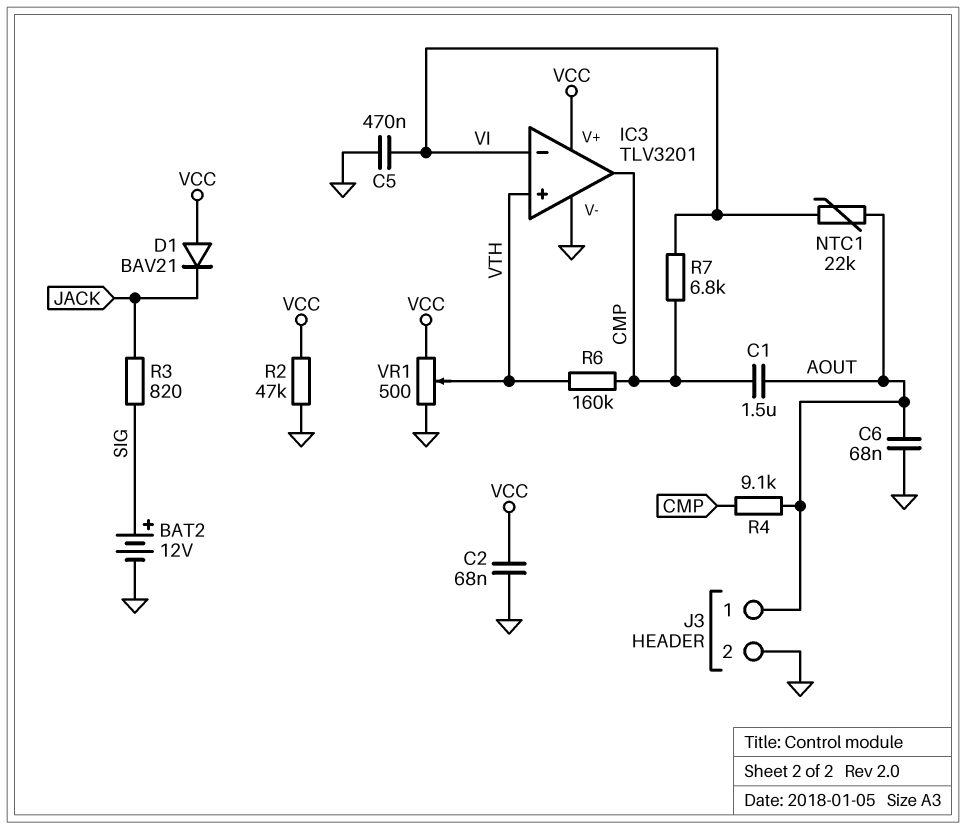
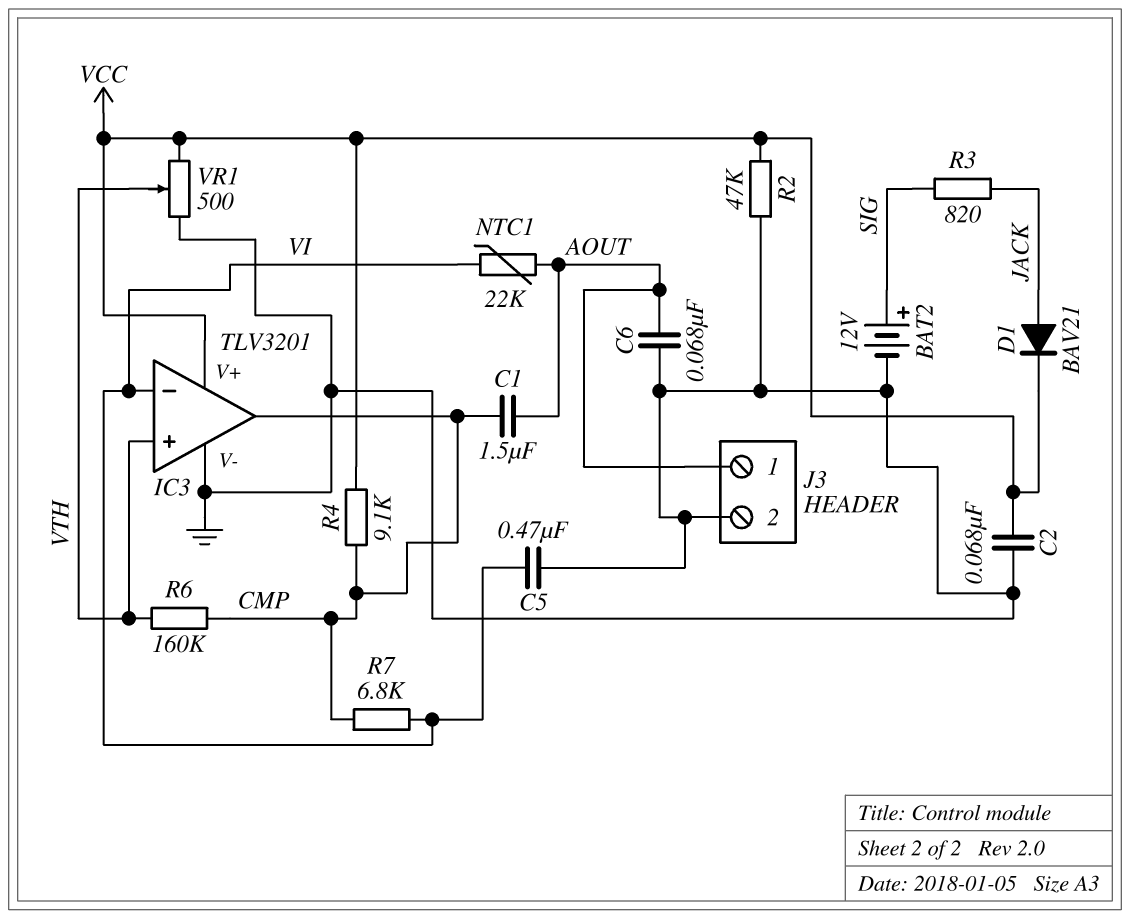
D1: diode BAV21 (A VCC, K JACK) -> diode BAV21 (A JACK, K VCC)
R4: 9.1k (AOUT, CMP) -> 9.1k (CMP, VCC)

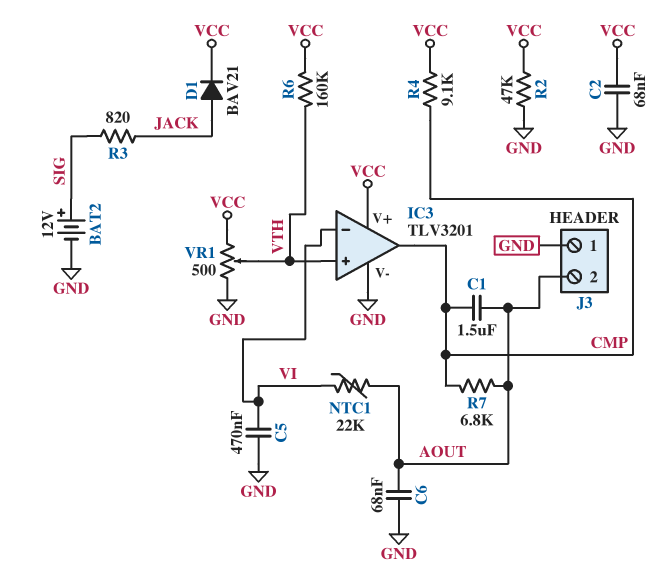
J3 pin 1: AOUT -> GND
J3 pin 2: GND -> AOUT
R6: 160k (CMP, VTH) -> 160k (VCC, VTH)
R7: 6.8k (CMP, VI) -> 6.8k (AOUT, CMP)

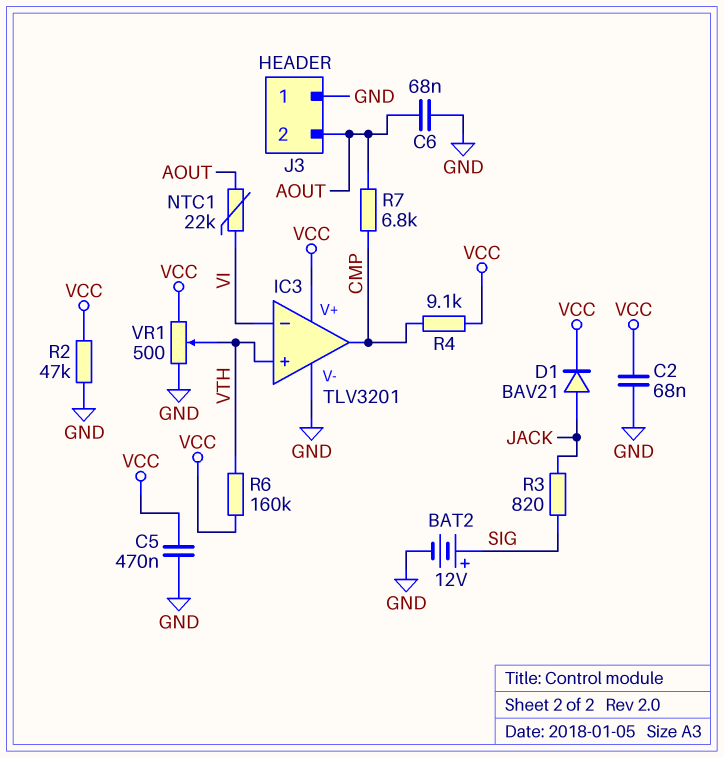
C1: 1.5uF (AOUT, CMP) -> none
C5: 470nF (GND, VI) -> 470nF (GND, VCC)

